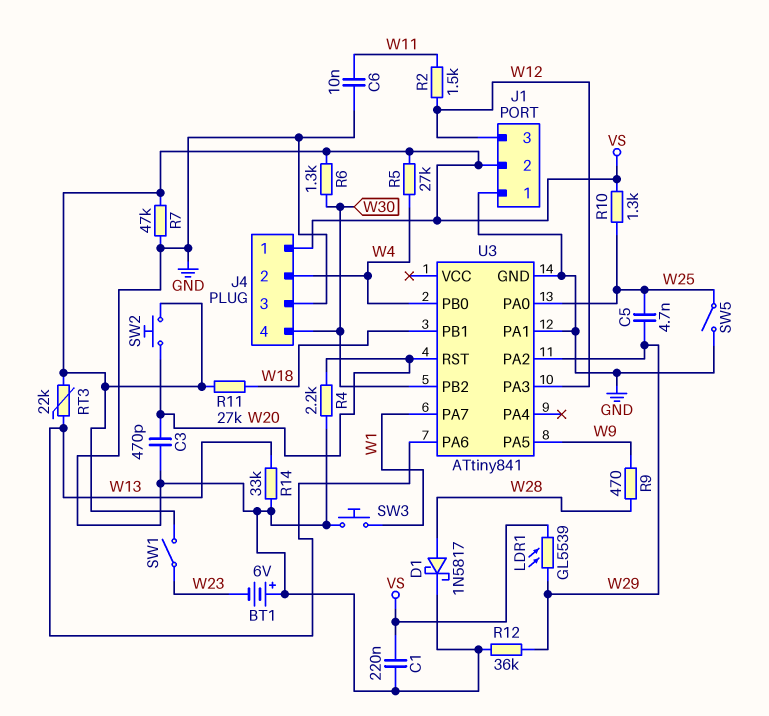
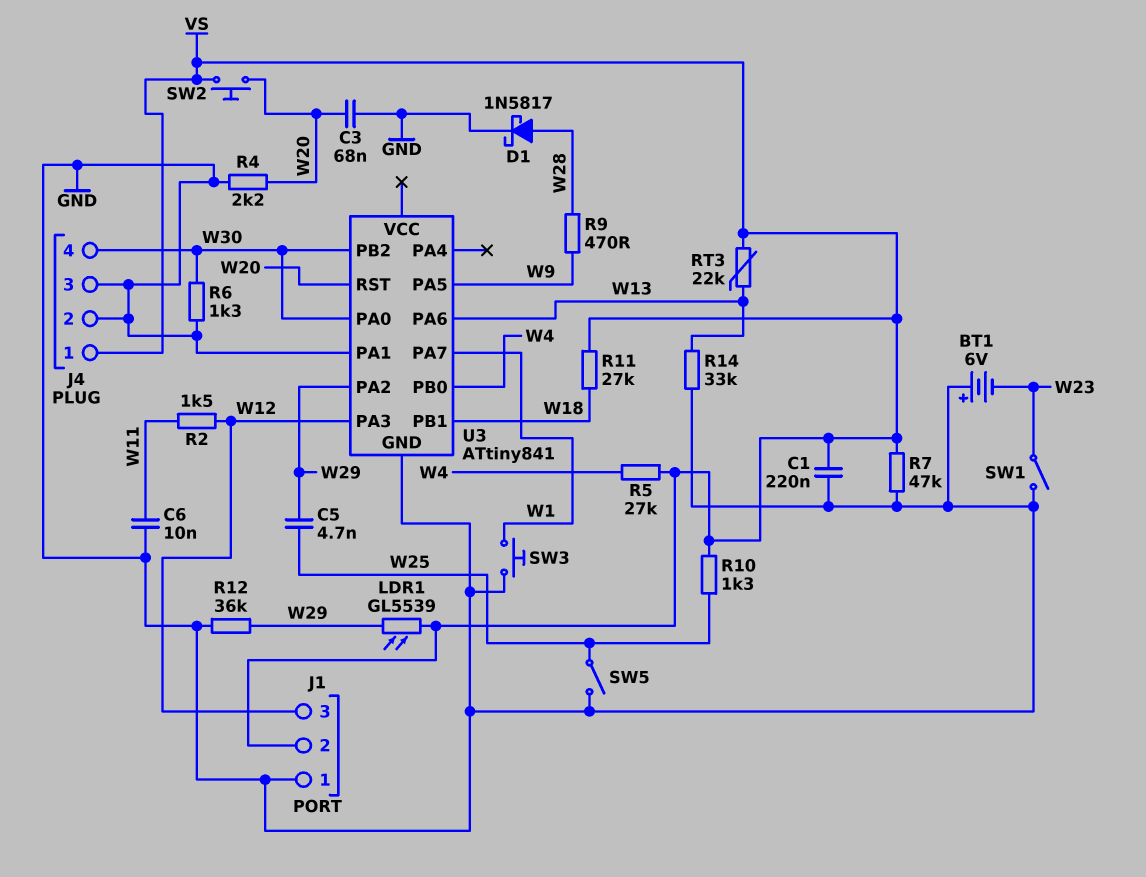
C3: 470pF (GND, W20) -> 68nF (GND, W20)
J4 pin 2: W4 -> GND
R6: 1.3k (VS, W30) -> 1.3k (GND, W30)
SW1: switch (VS, W23) -> switch (GND, W23)
U3 pin PA0: W25 -> W30

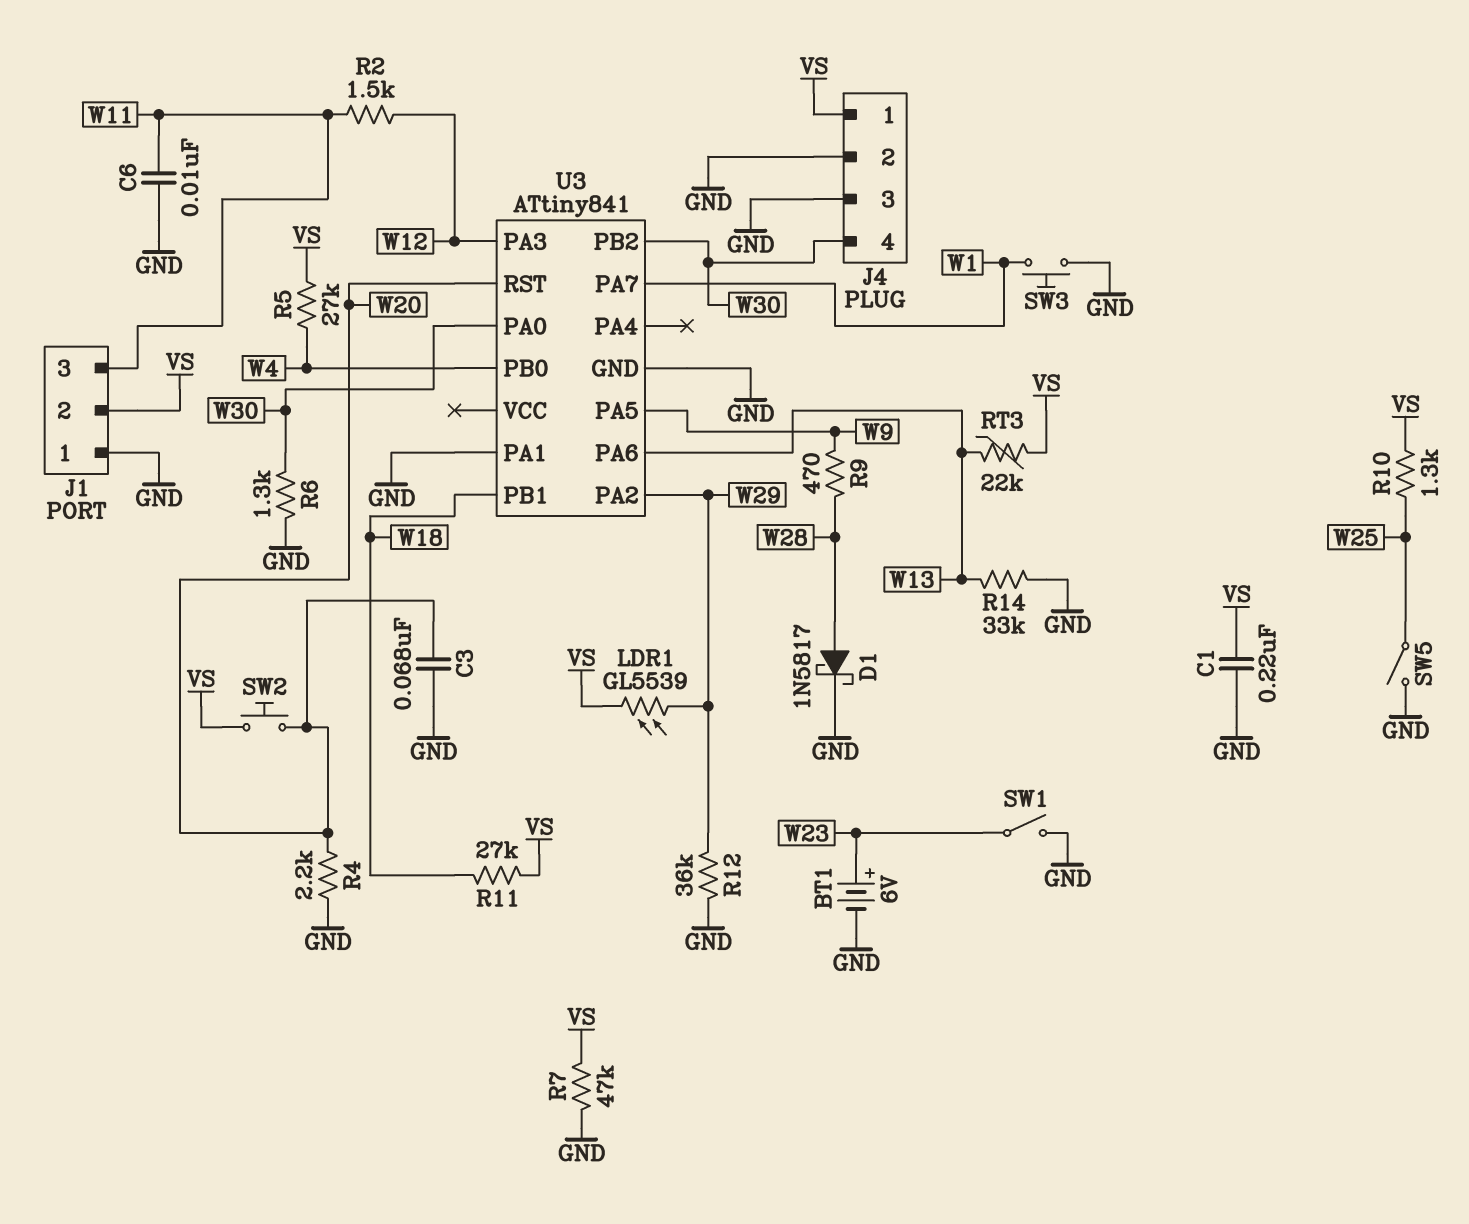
BT1: 6V (plus GND, minus W23) -> 6V (plus W23, minus GND)
C5: 4.7nF (W25, W29) -> none
J1 pin 3: W12 -> W11

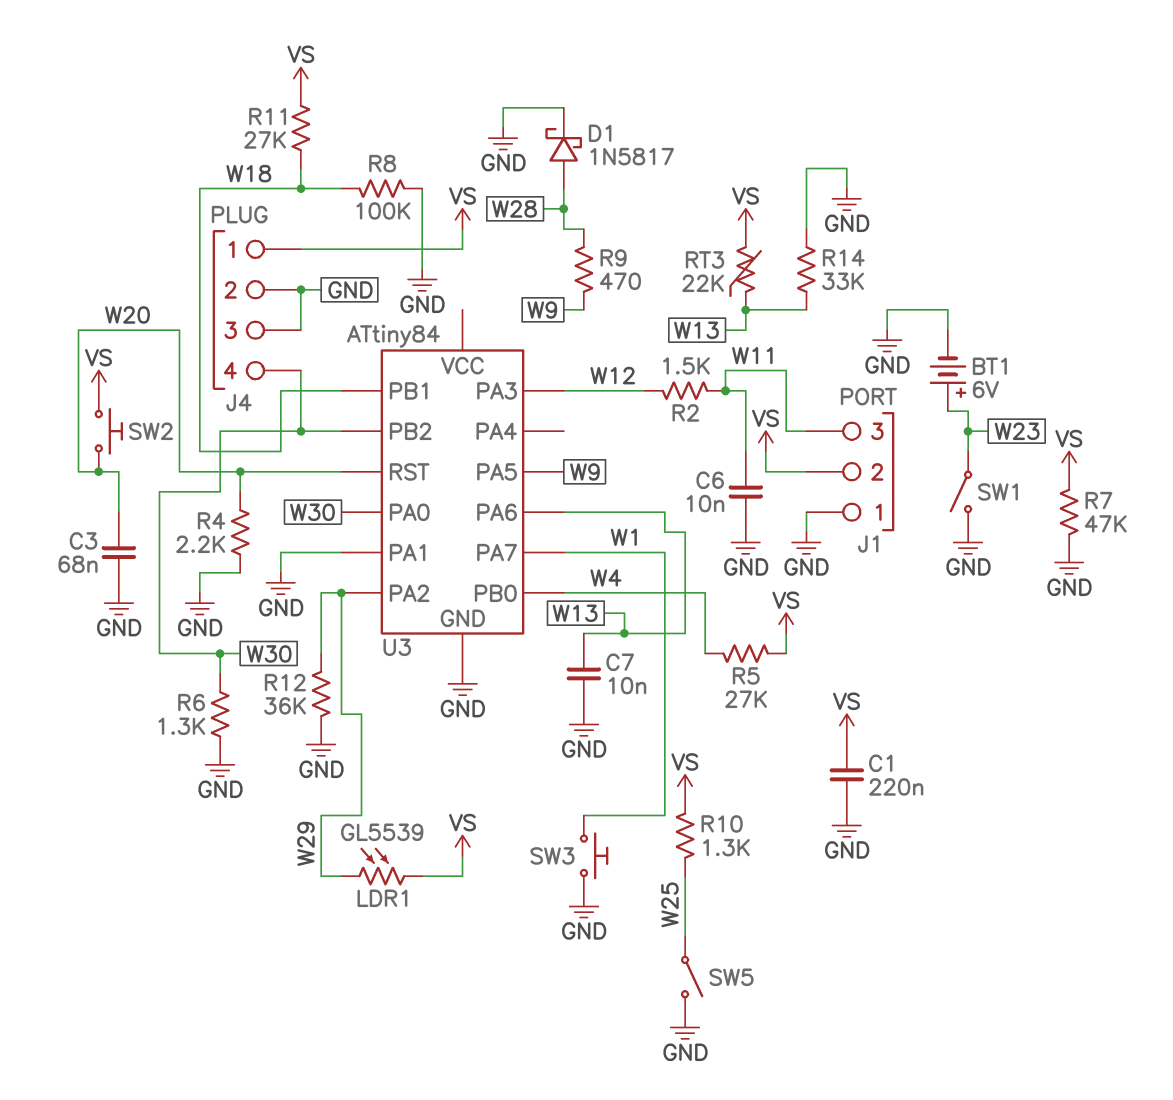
C7: none -> 10nF (GND, W13)
R8: none -> 100k (GND, W18)
U3: ATtiny841 -> ATtiny84

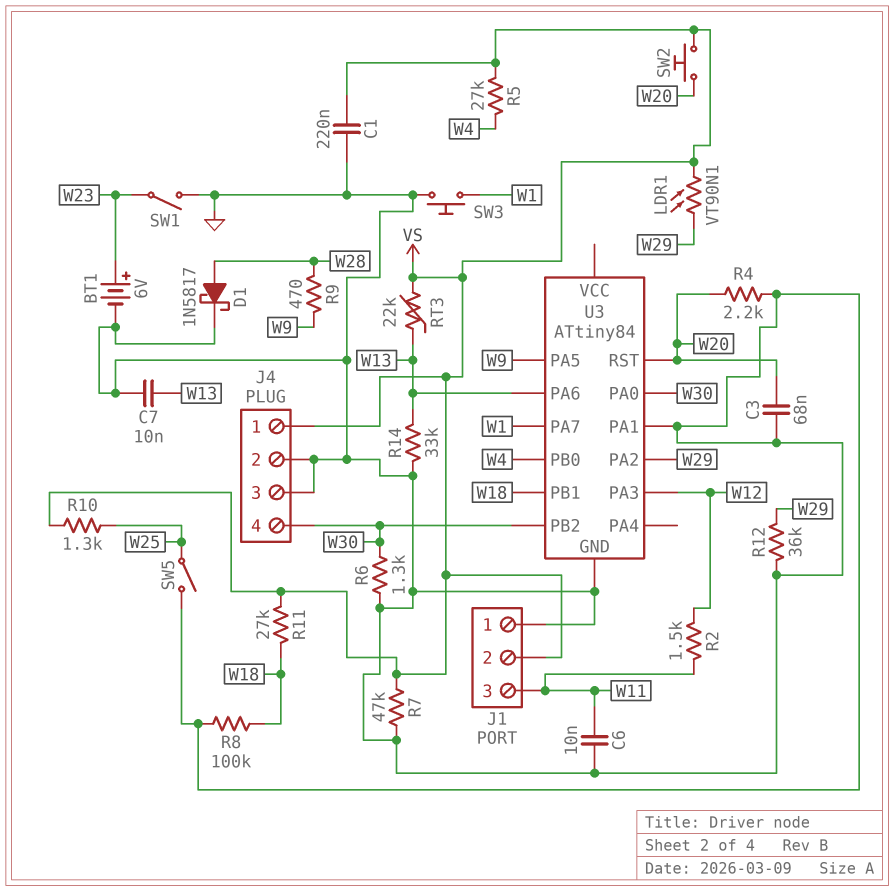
LDR1: GL5539 (VS, W29) -> VT90N1 (VS, W29)

